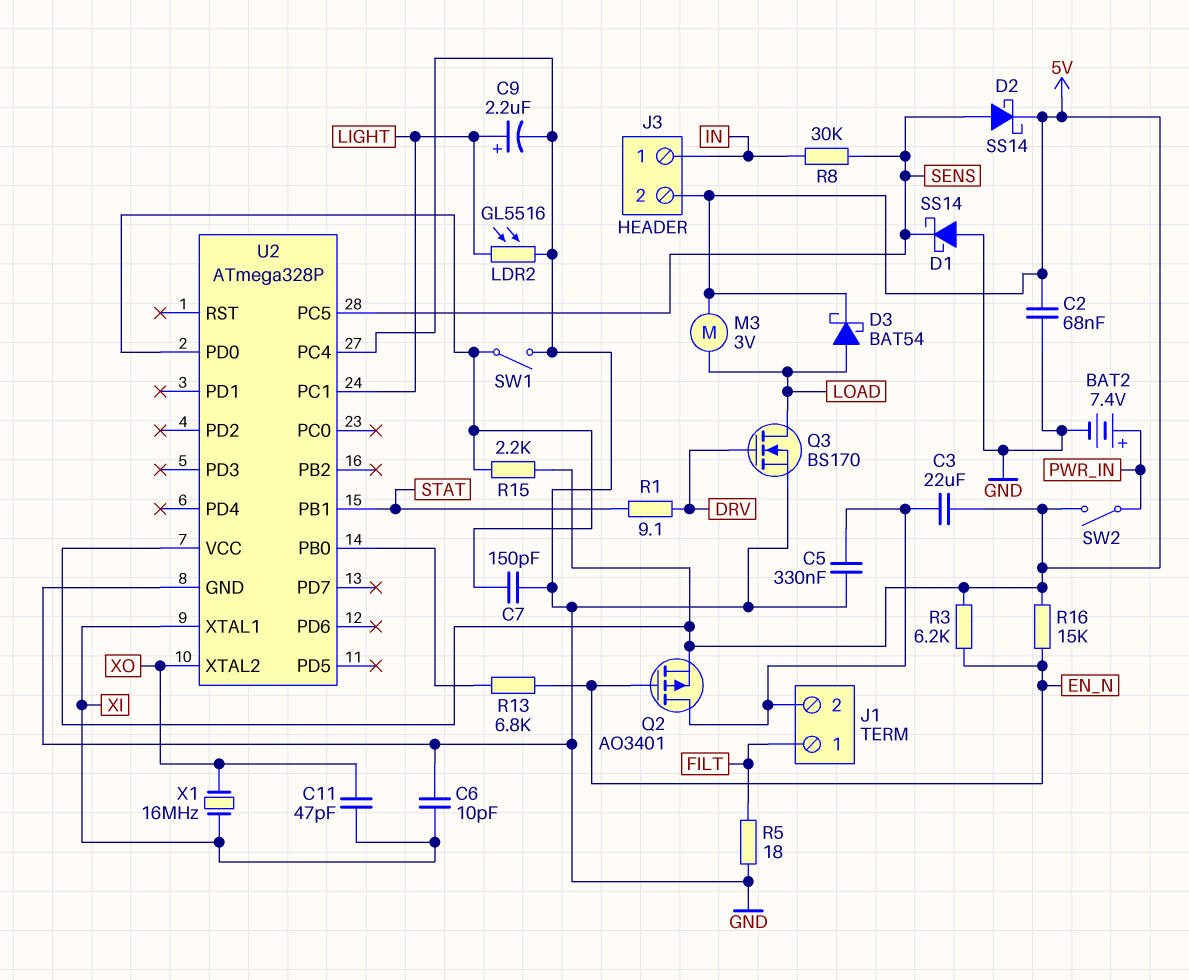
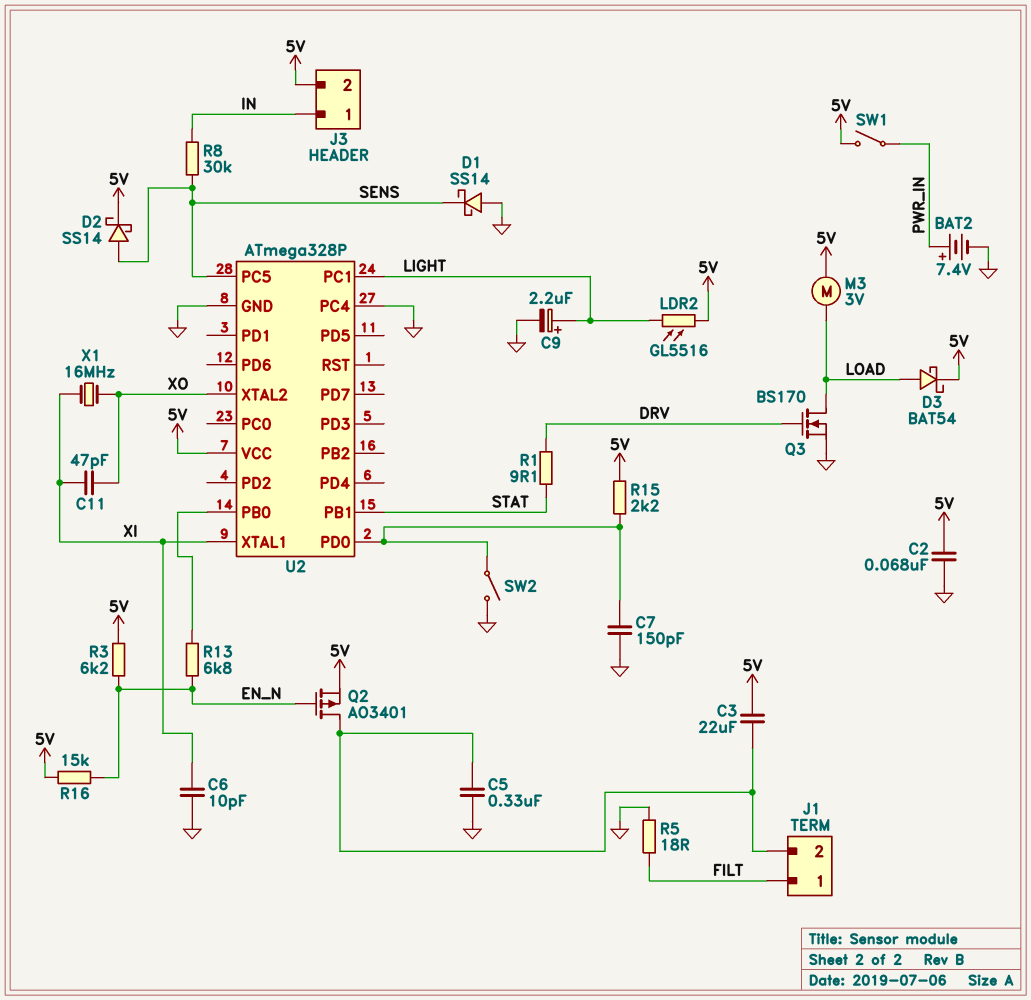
LDR2: GL5516 (GND, LIGHT) -> GL5516 (5V, LIGHT)
SW1: switch (GND, U2/PD0) -> switch (5V, PWR_IN)
SW2: switch (5V, PWR_IN) -> switch (GND, U2/PD0)

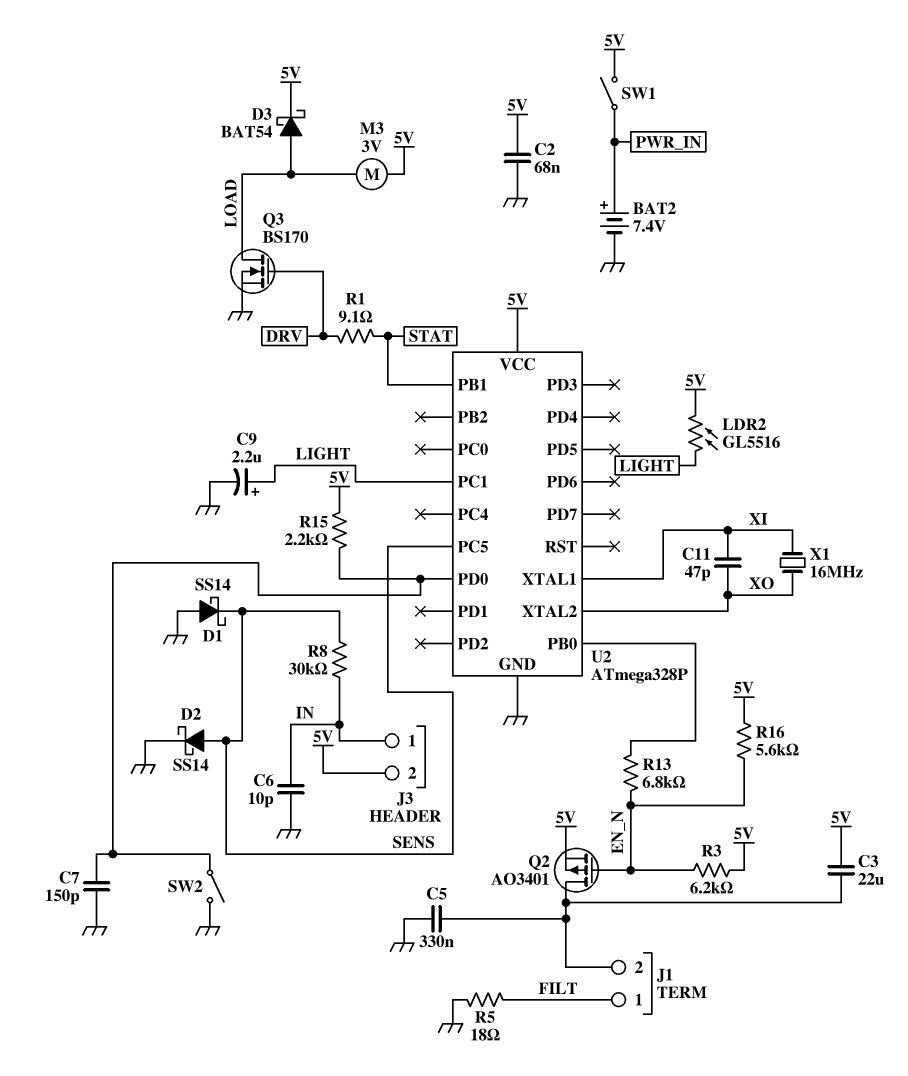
C6: 10pF (GND, XI) -> 10pF (GND, IN)
D2: schottky SS14 (A SENS, K 5V) -> schottky SS14 (A SENS, K GND)
R16: 15k (5V, EN_N) -> 5.6k (5V, EN_N)
U2 pin PC4: GND -> none

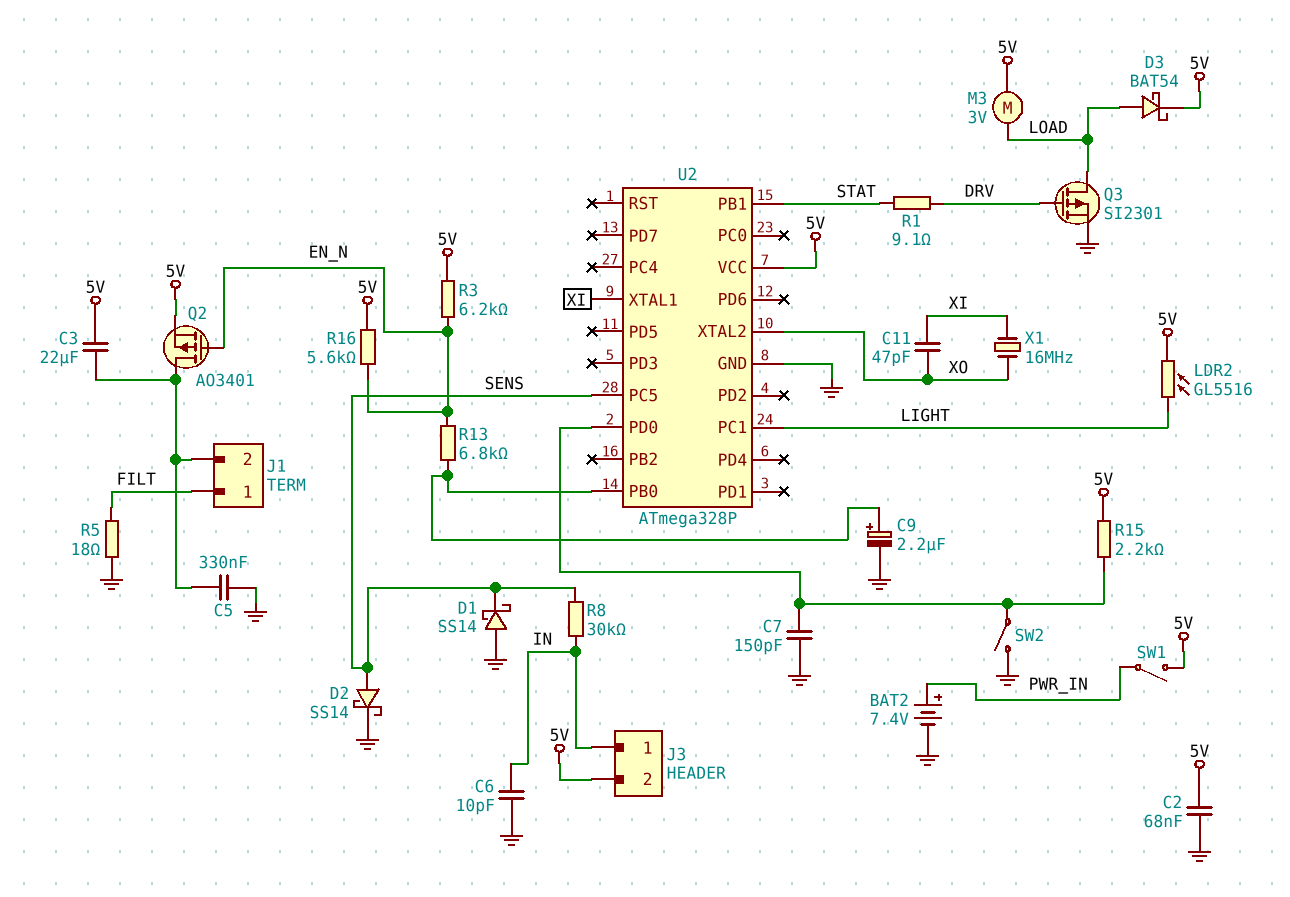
C9: 2.2uF (plus LIGHT, minus GND) -> 2.2uF (plus U2/PB0, minus GND)
Q3: NMOS BS170 (G DRV, D LOAD, S GND) -> PMOS SI2301 (G DRV, D LOAD, S GND)

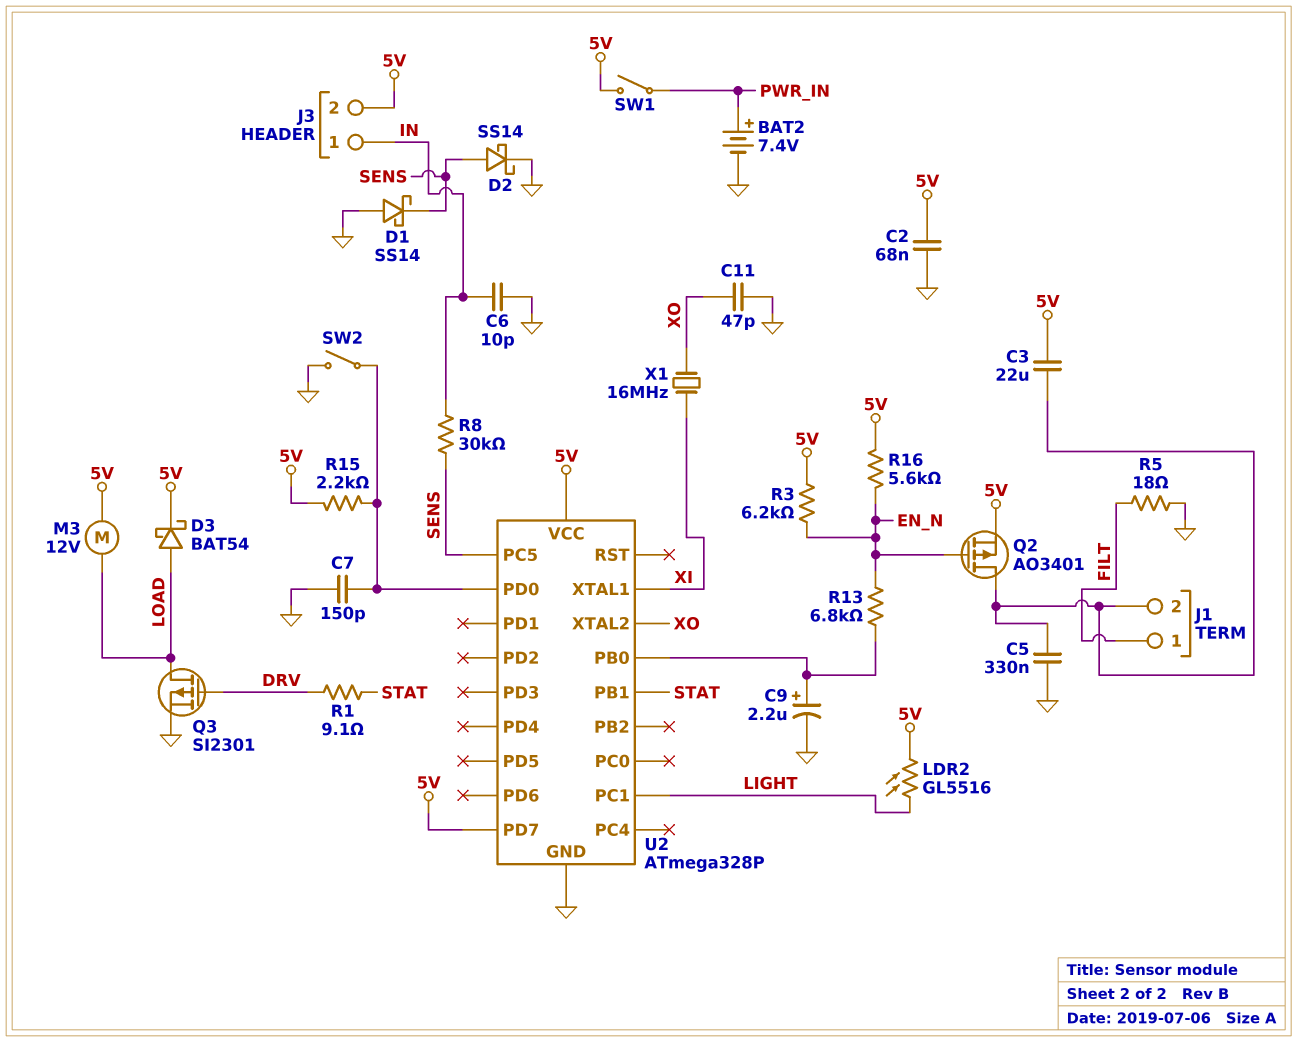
C11: 47pF (XI, XO) -> 47pF (GND, XO)
M3: motor 3V (5V, LOAD) -> motor 12V (5V, LOAD)
U2 pin PD7: none -> 5V

